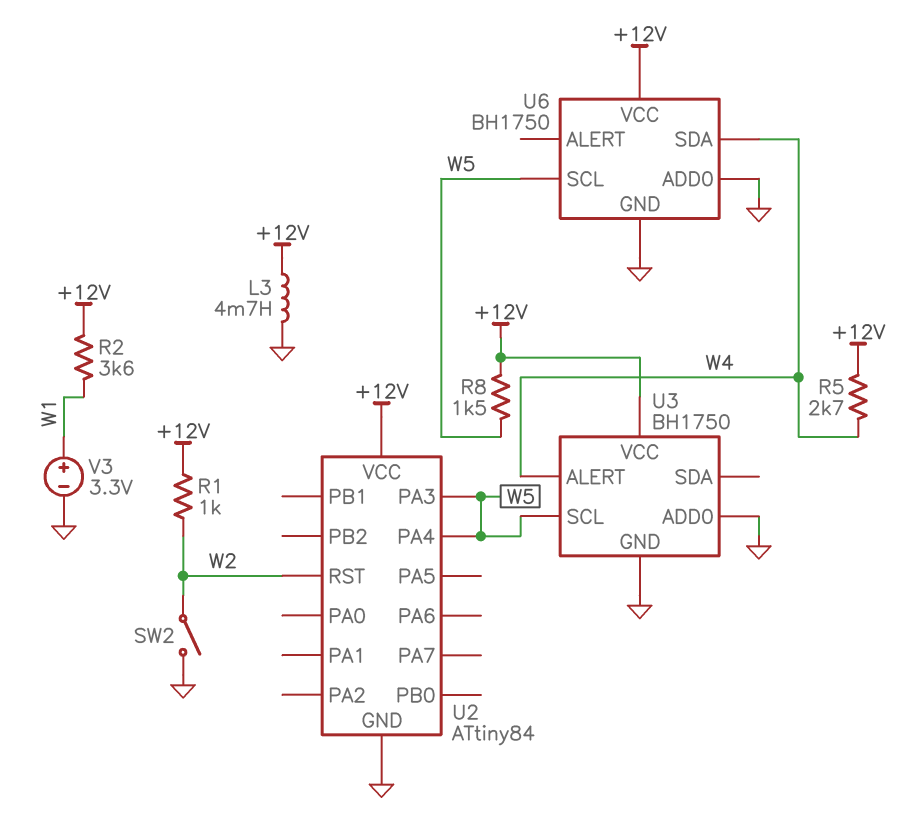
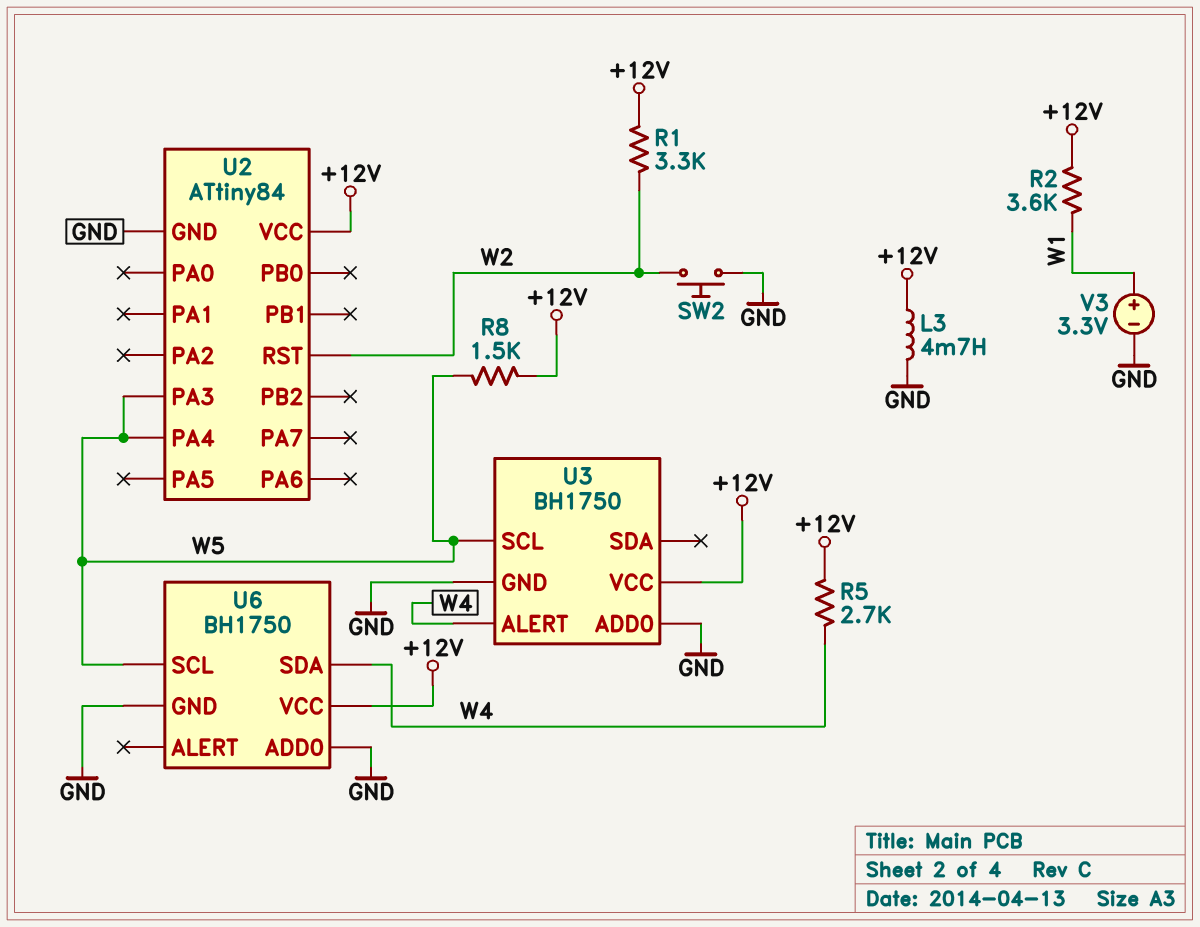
R1: 1k (+12V, W2) -> 3.3k (+12V, W2)
SW2: switch (GND, W2) -> button (GND, W2)

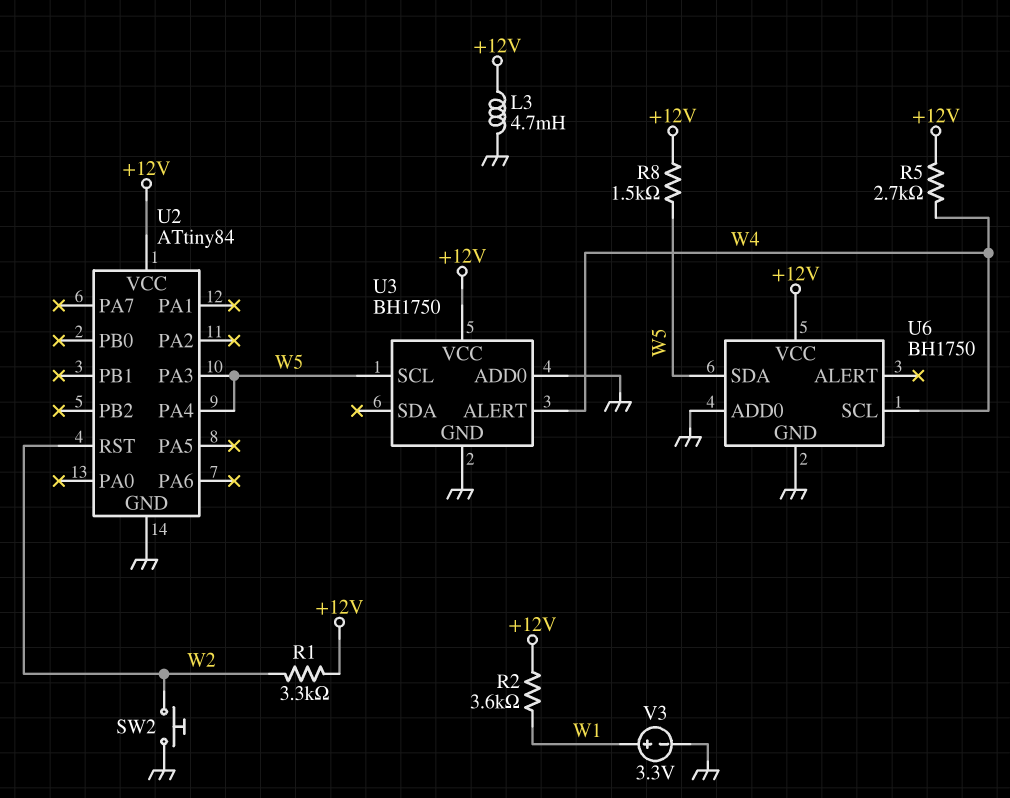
U6 pin SCL: W5 -> W4
U6 pin SDA: W4 -> W5

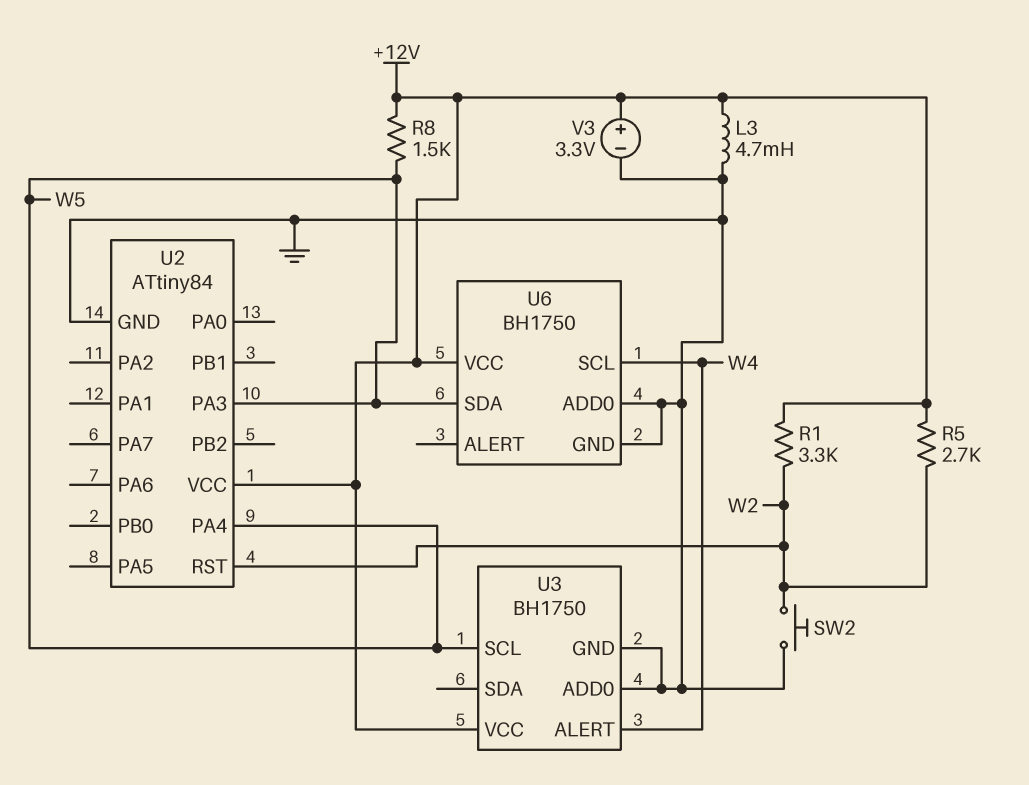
R2: 3.6k (+12V, W1) -> none
R5: 2.7k (+12V, W4) -> 2.7k (+12V, W2)
V3: 3.3V (plus W1, minus GND) -> 3.3V (plus +12V, minus GND)

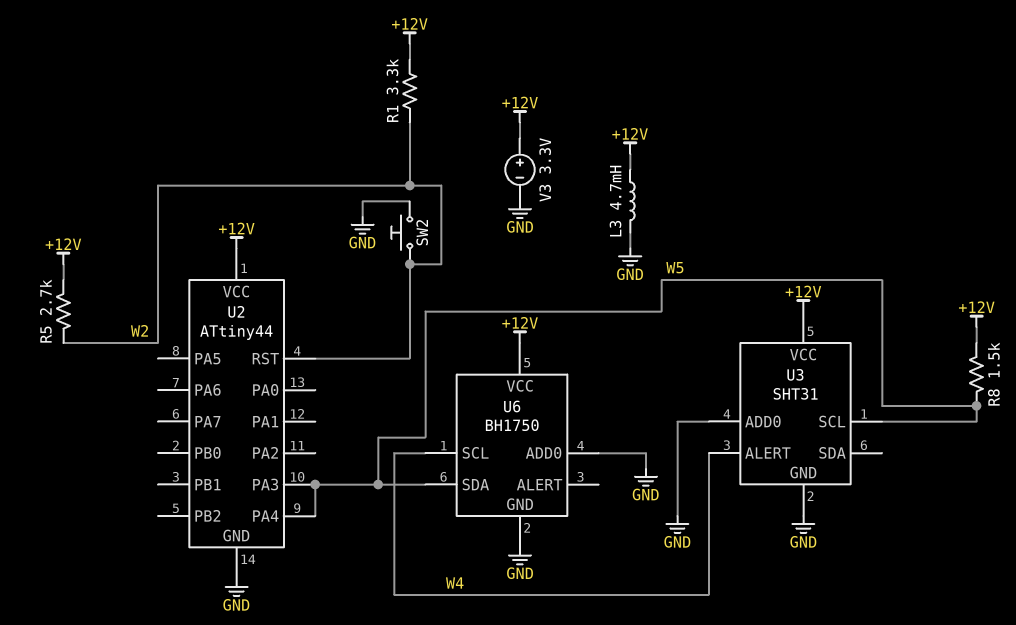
U2: ATtiny84 -> ATtiny44
U3: BH1750 -> SHT31

